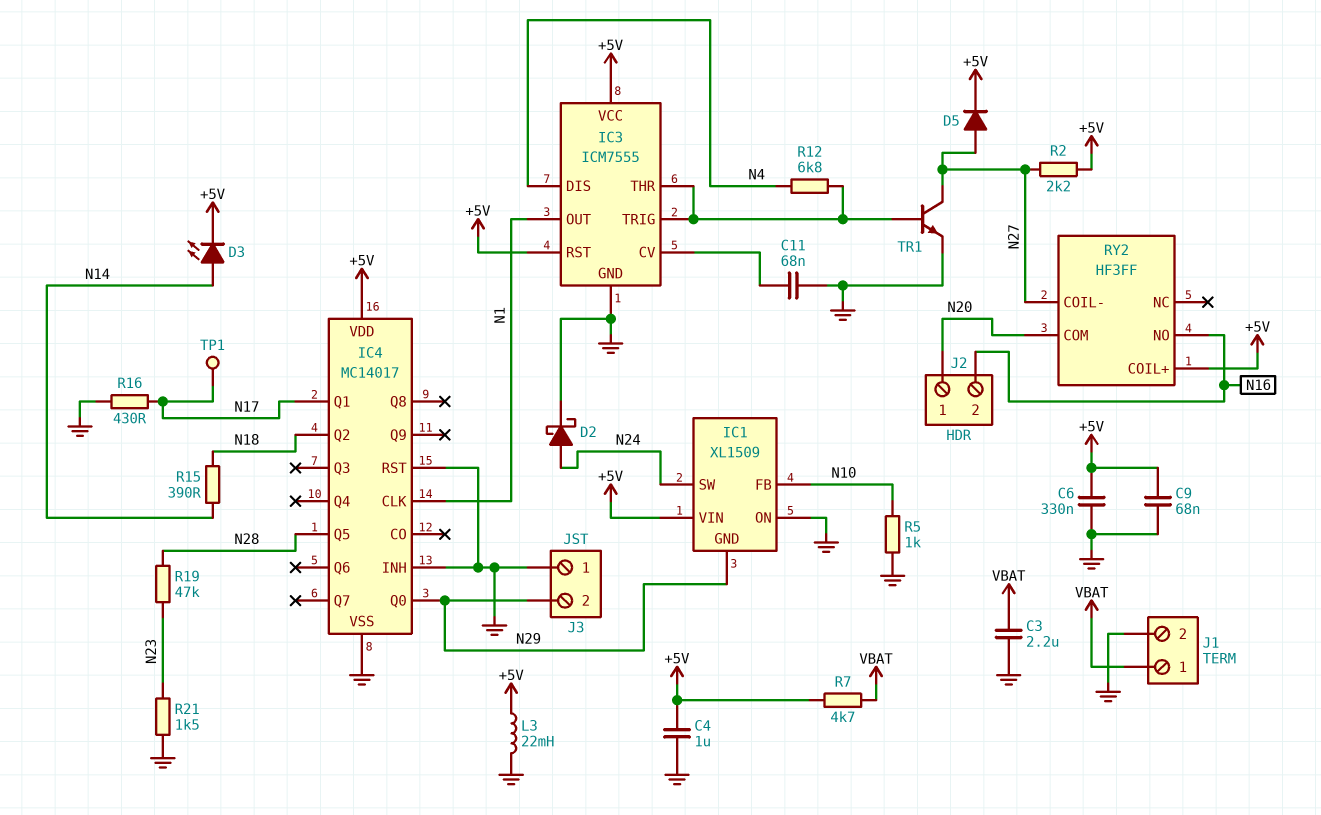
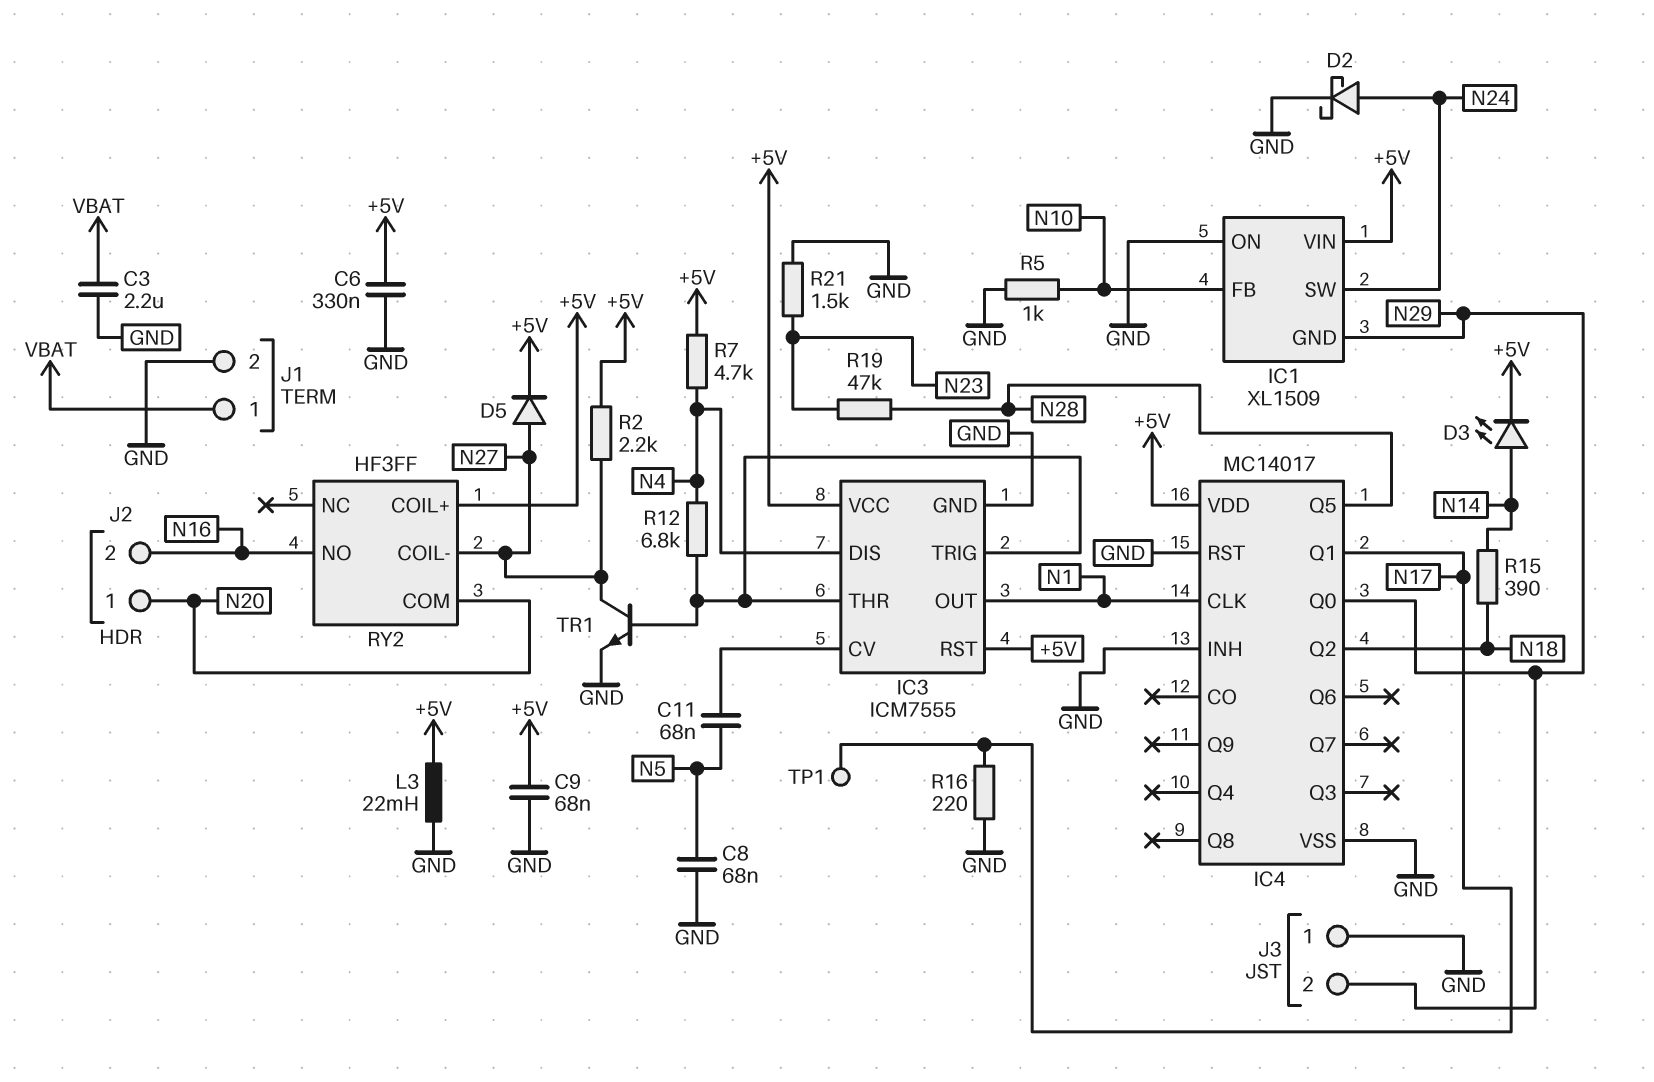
C4: 1uF (+5V, GND) -> none
C8: none -> 68nF (GND, N5)
C11: 68nF (GND, IC3/CV) -> 68nF (IC3/CV, N5)
R7: 4.7k (+5V, VBAT) -> 4.7k (+5V, N4)
R16: 430 (GND, N17) -> 220 (GND, N17)

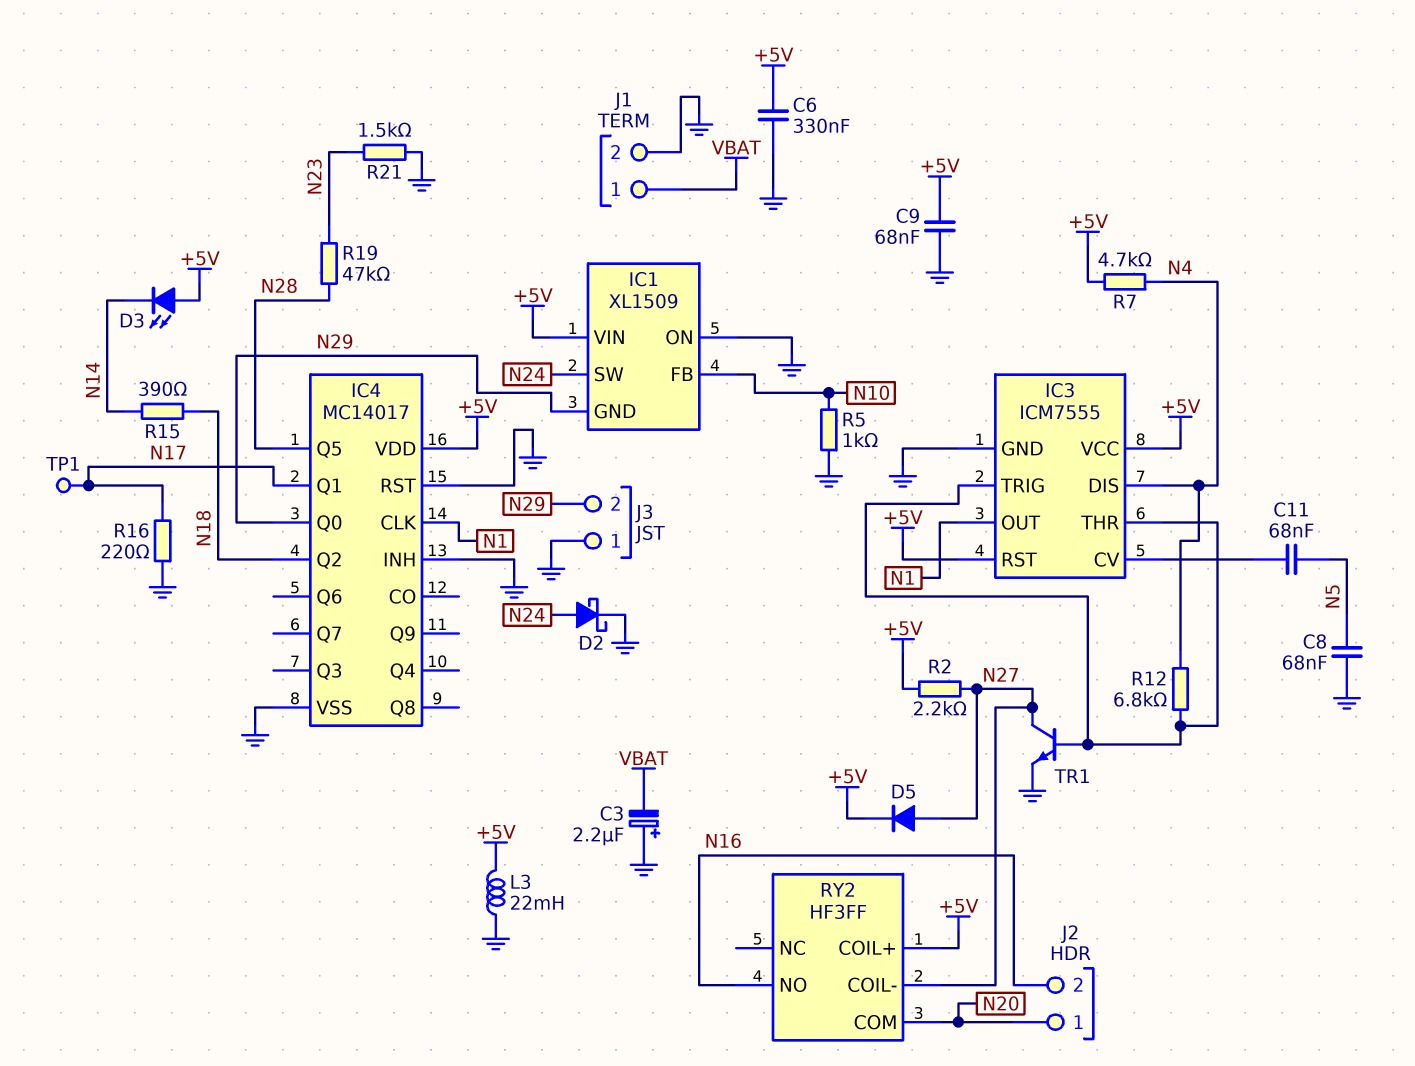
C3: 2.2uF (GND, VBAT) -> 2.2uF (plus GND, minus VBAT)
D3: LED (A N14, K +5V) -> LED (A +5V, K N14)

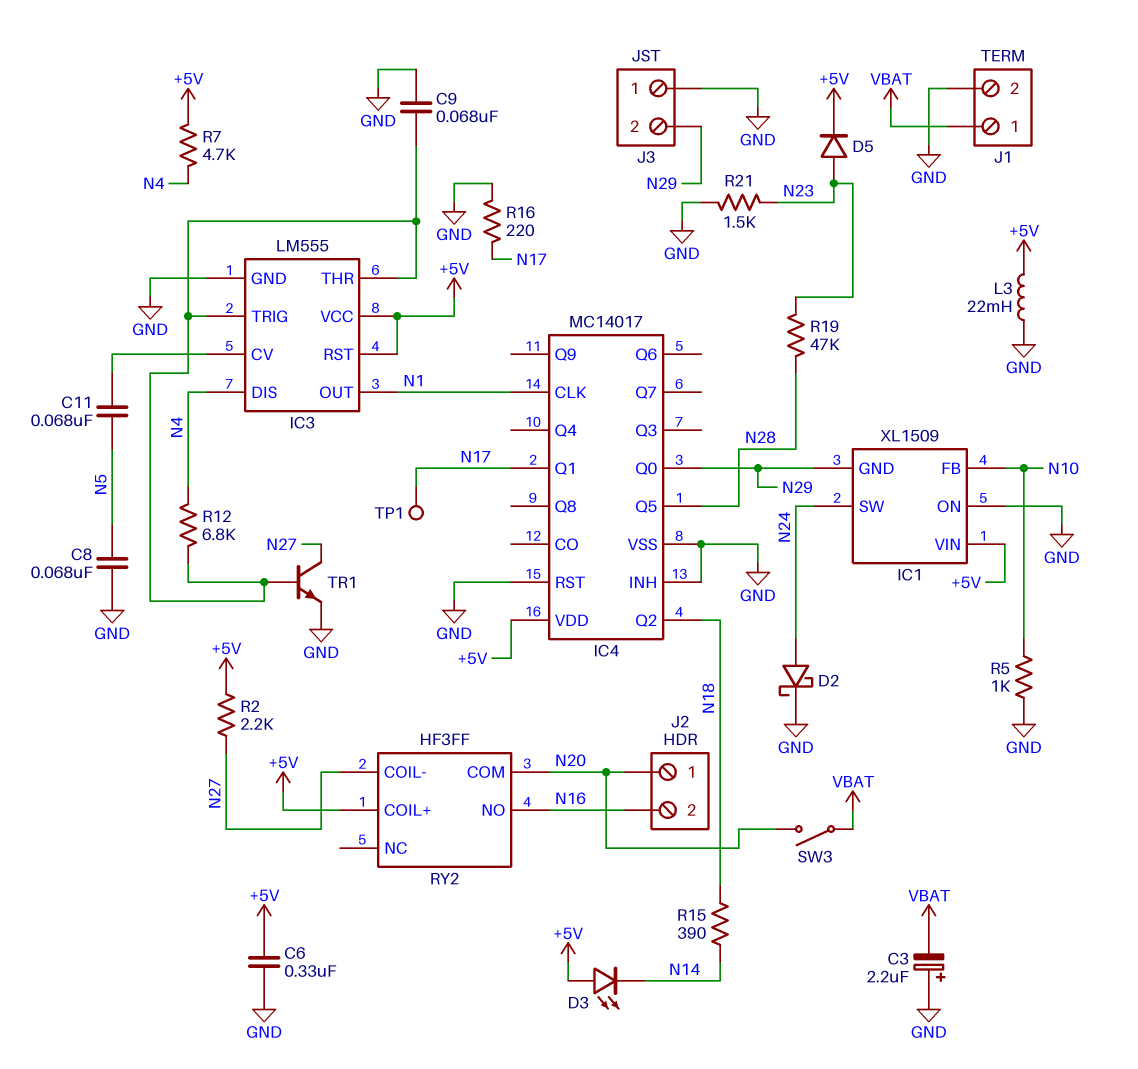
C9: 68nF (+5V, GND) -> 68nF (GND, IC3/THR)
D5: diode (A N27, K +5V) -> diode (A N23, K +5V)
IC3: ICM7555 -> LM555
SW3: none -> switch (N20, VBAT)

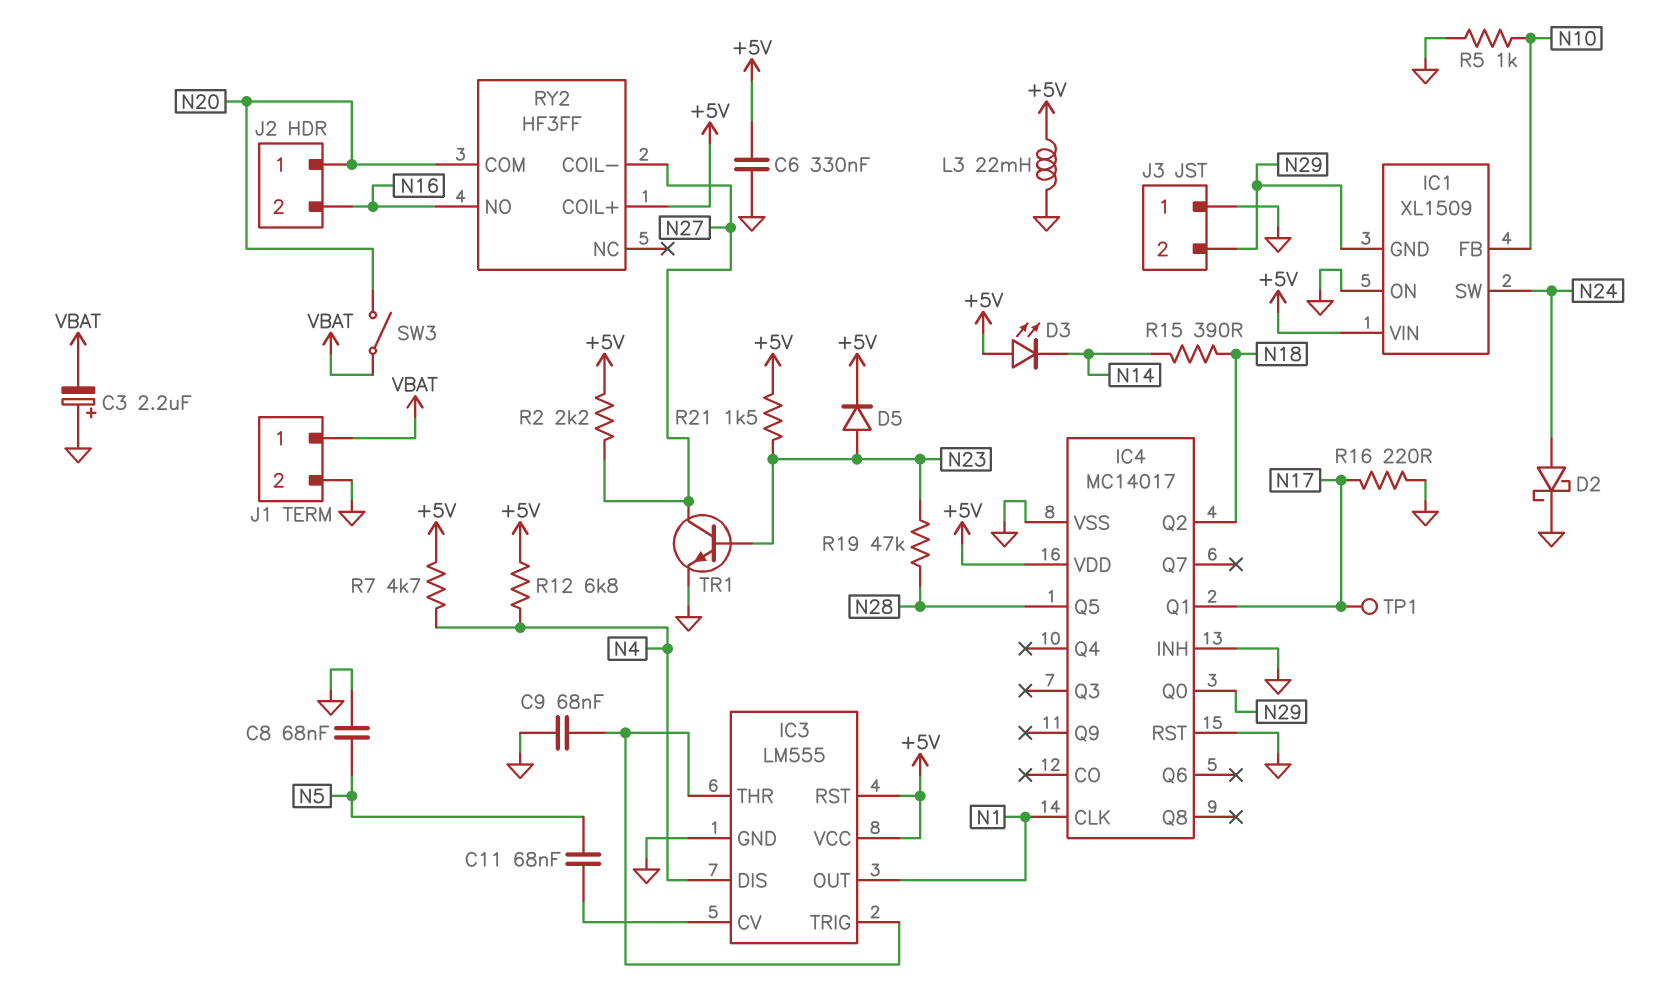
R12: 6.8k (IC3/THR, N4) -> 6.8k (+5V, N4)
R21: 1.5k (GND, N23) -> 1.5k (+5V, N23)
TR1: NPN (B IC3/THR, C N27, E GND) -> NPN (B N23, C N27, E GND)

